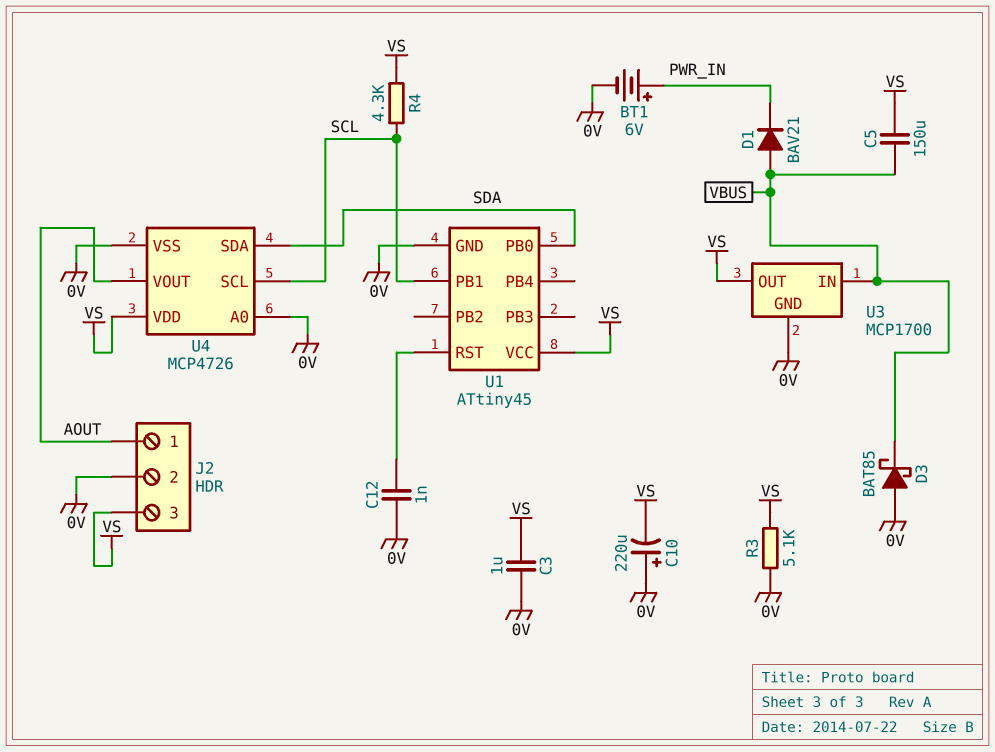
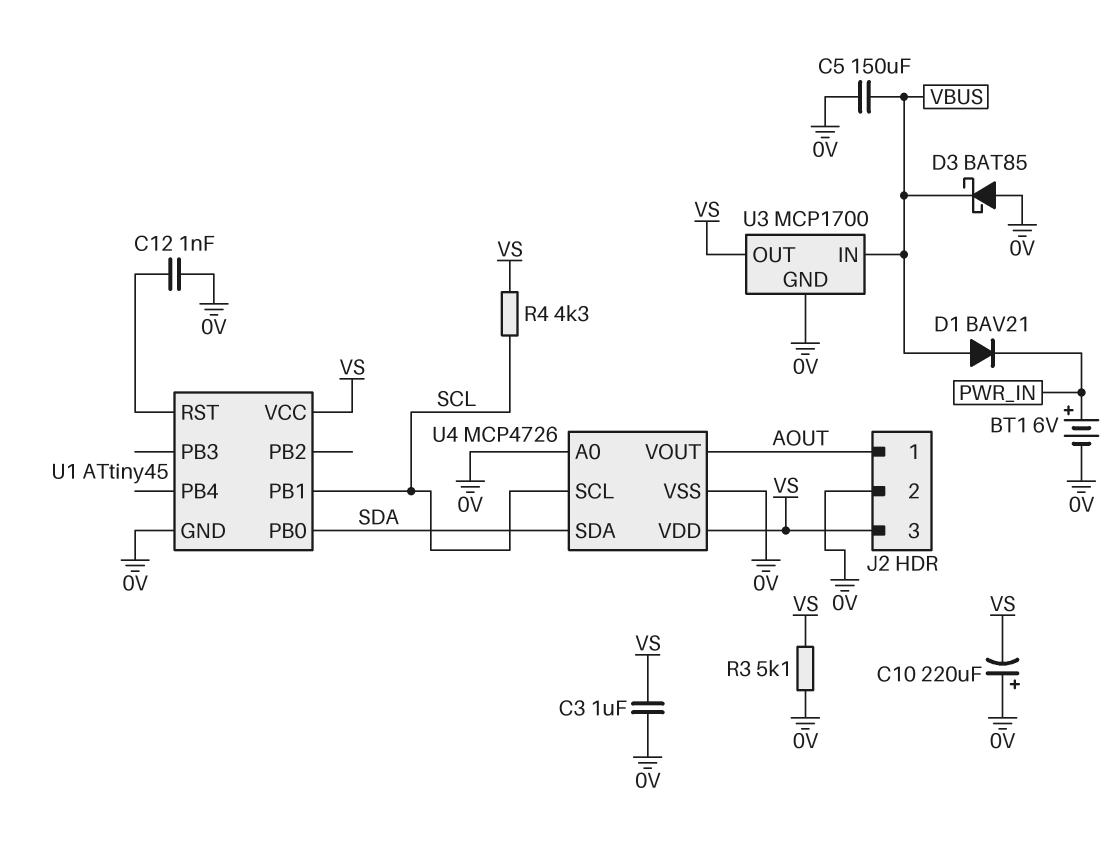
C5: 150uF (VBUS, VS) -> 150uF (0V, VBUS)

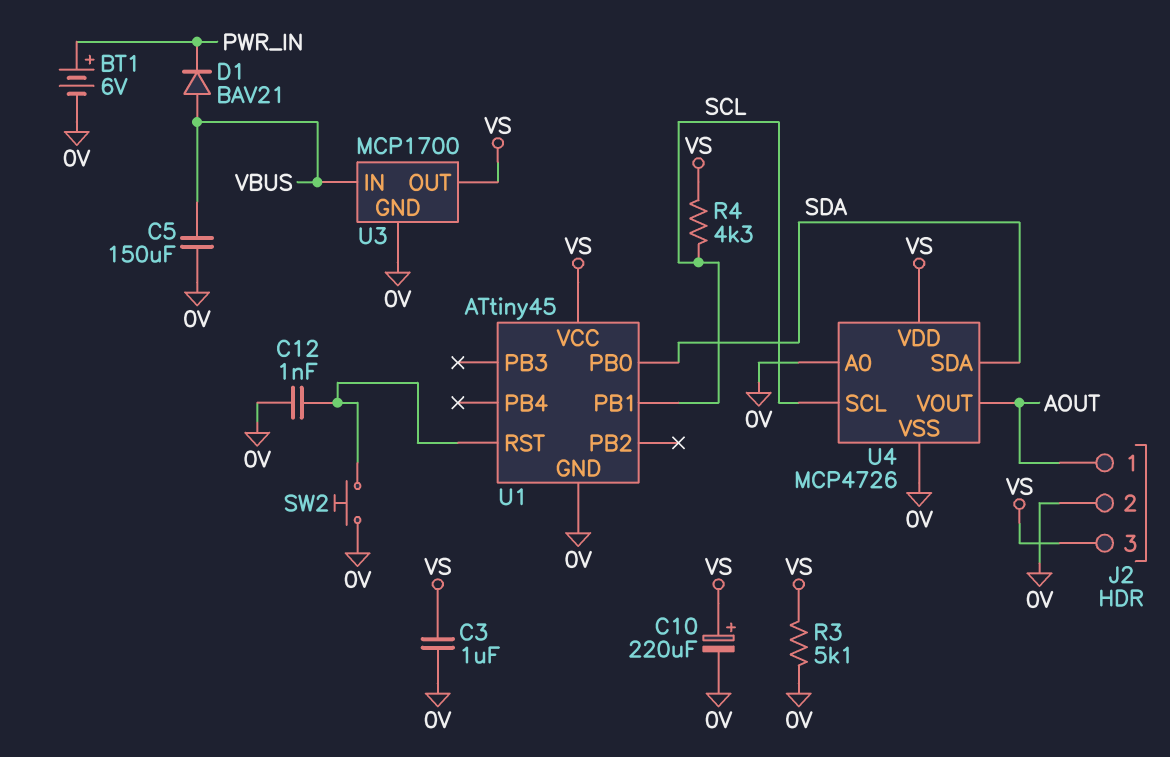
C10: 220uF (plus 0V, minus VS) -> 220uF (plus VS, minus 0V)
D3: schottky BAT85 (A 0V, K VBUS) -> none
SW2: none -> button (0V, U1/RST)

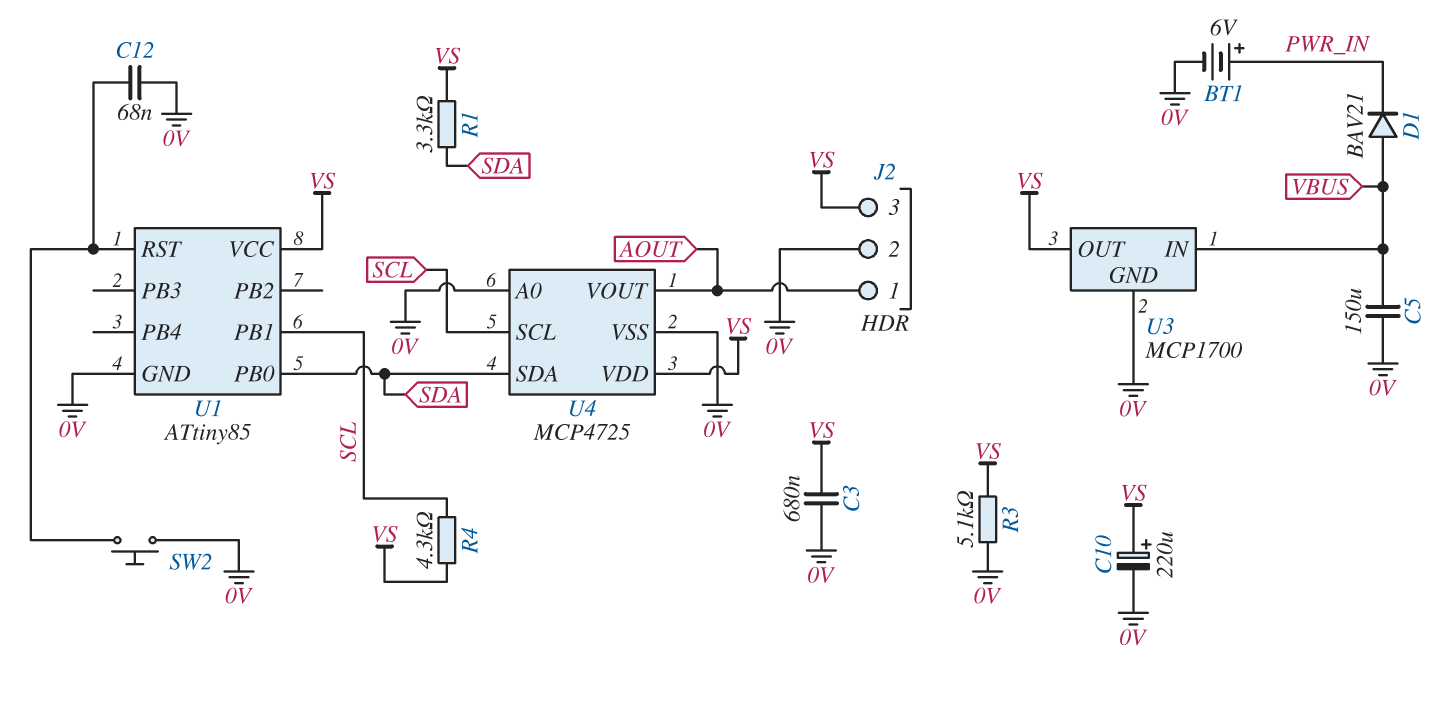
C3: 1uF (0V, VS) -> 680nF (0V, VS)
C12: 1nF (0V, U1/RST) -> 68nF (0V, U1/RST)
R1: none -> 3.3k (SDA, VS)
U1: ATtiny45 -> ATtiny85
U4: MCP4726 -> MCP4725

